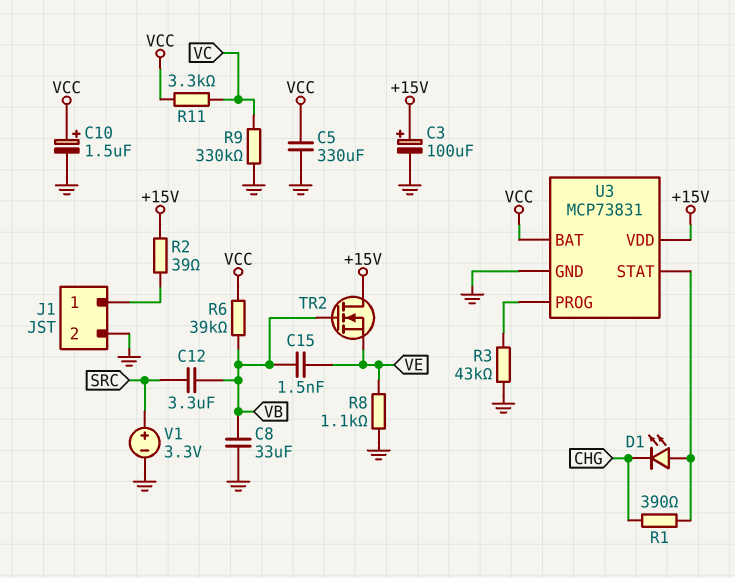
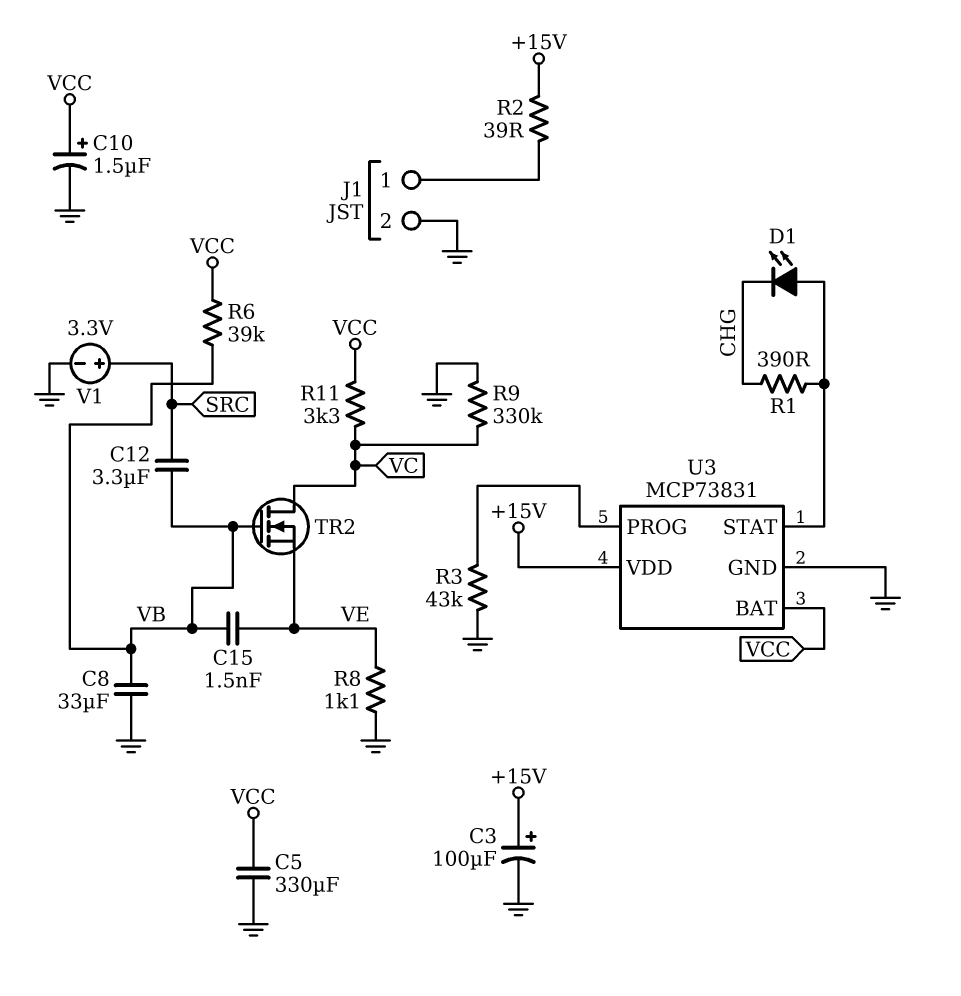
TR2: NMOS (G VB, D +15V, S VE) -> NMOS (G VB, D VC, S VE)

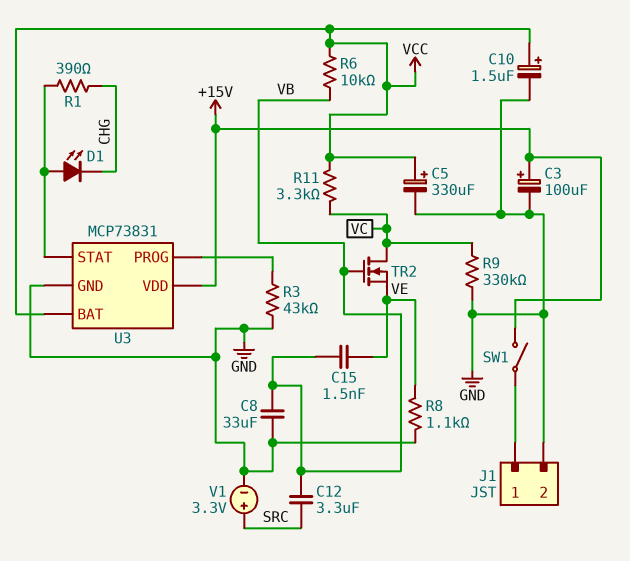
C5: 330uF (GND, VCC) -> 330uF (plus VCC, minus GND)
R2: 39 (+15V, J1/1) -> none
R6: 39k (VB, VCC) -> 10k (VB, VCC)
SW1: none -> switch (+15V, J1/1)

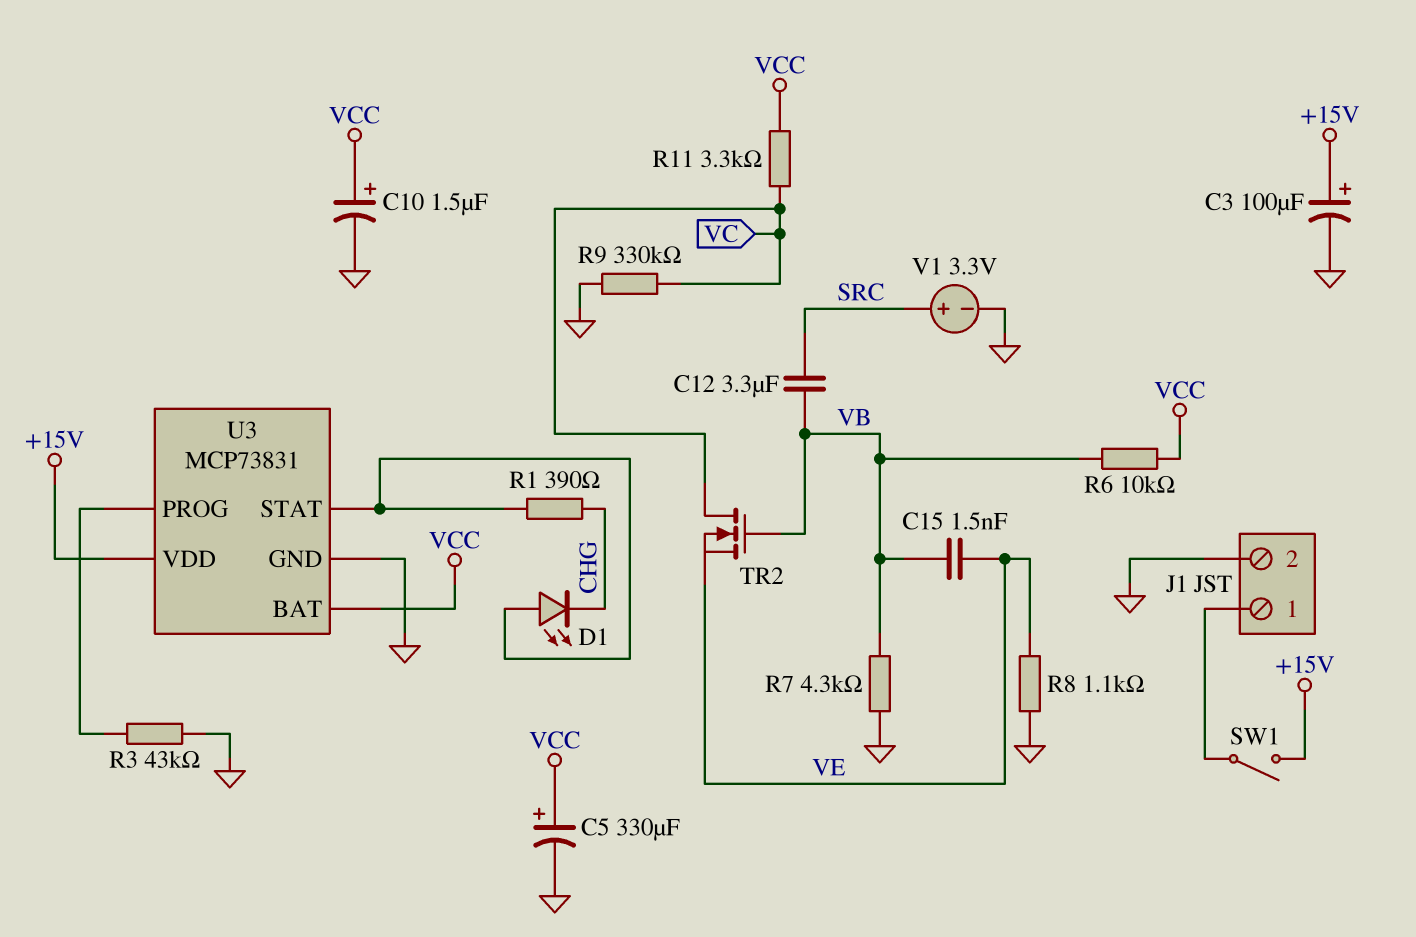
C8: 33uF (GND, VB) -> none
R7: none -> 4.3k (GND, VB)

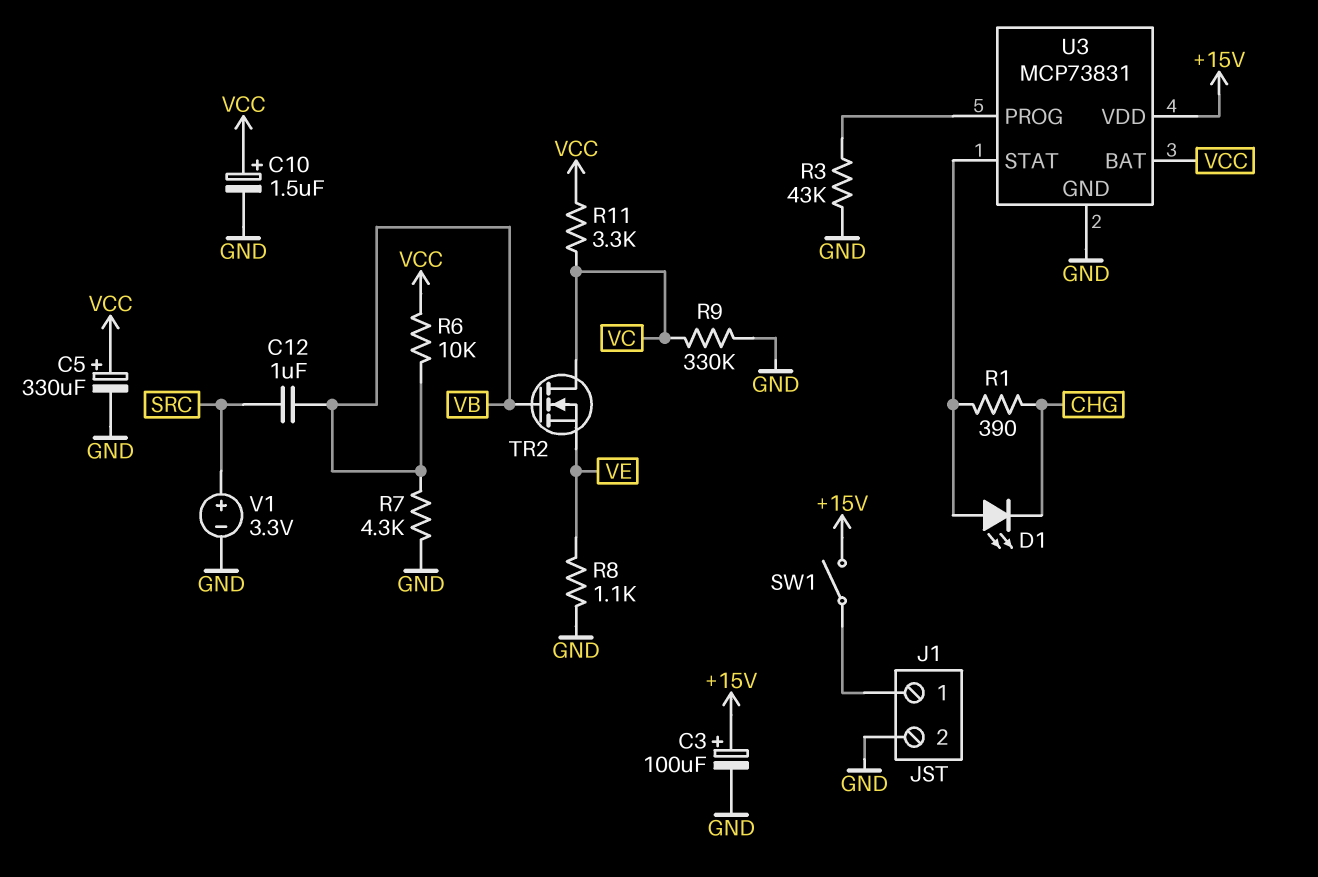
C12: 3.3uF (SRC, VB) -> 1uF (SRC, VB)
C15: 1.5nF (VB, VE) -> none

